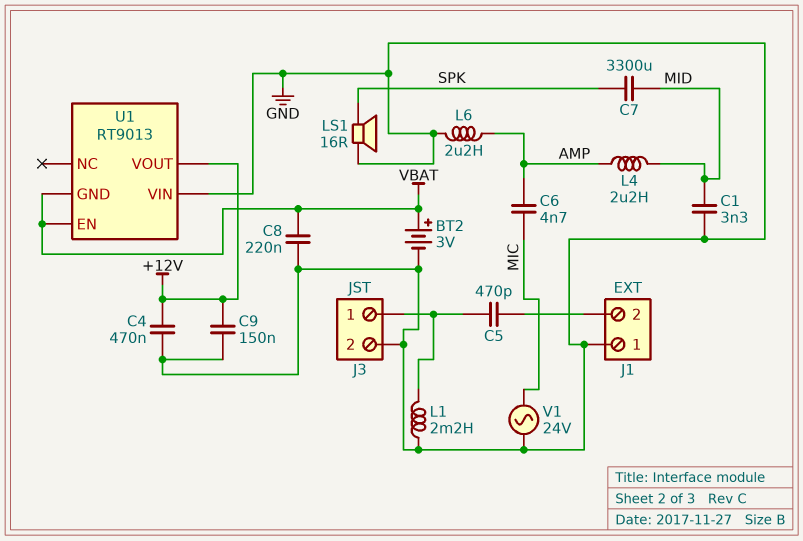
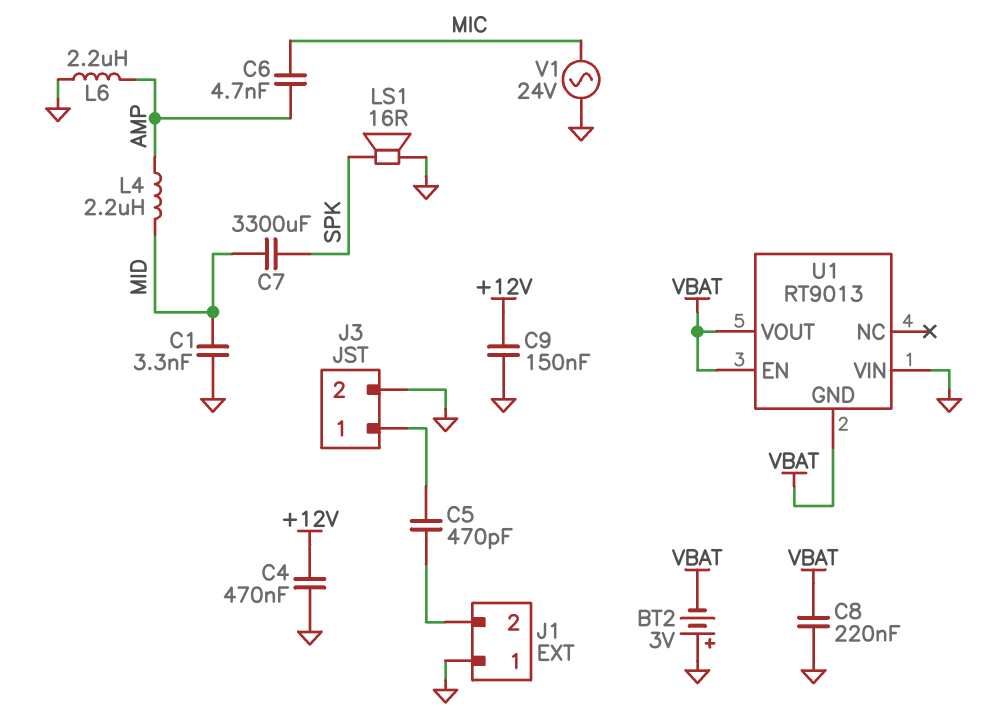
BT2: 3V (plus VBAT, minus GND) -> 3V (plus GND, minus VBAT)
L1: 2.2mH (GND, J3/1) -> none
U1 pin VOUT: +12V -> VBAT

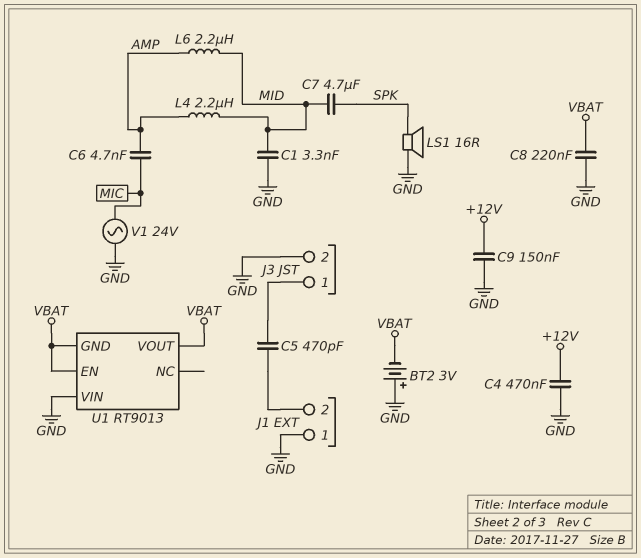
C7: 3300uF (MID, SPK) -> 4.7uF (MID, SPK)
L6: 2.2uH (AMP, GND) -> 2.2uH (AMP, MID)

